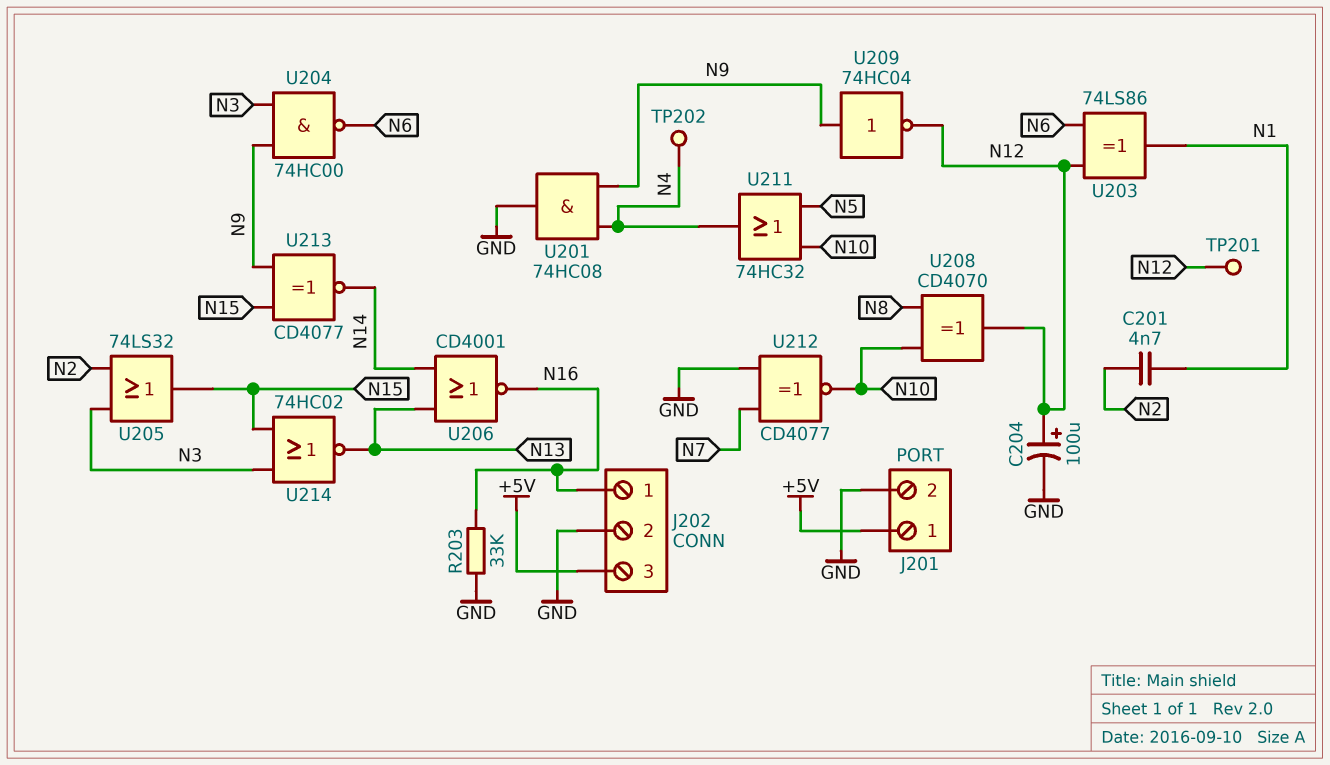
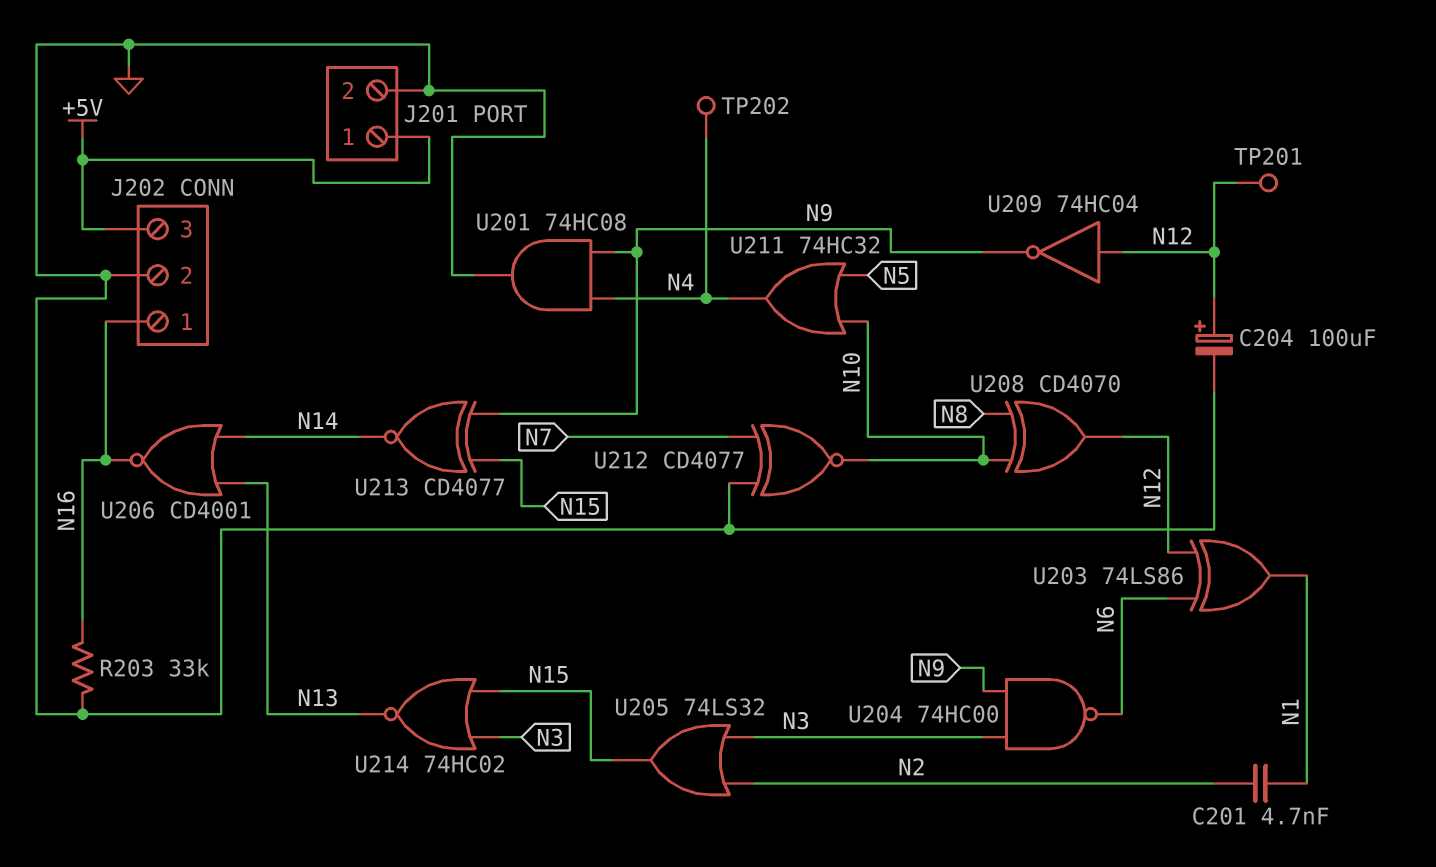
U209: NOT 74HC04 (in N9, out N12) -> NOT 74HC04 (in N12, out N9)

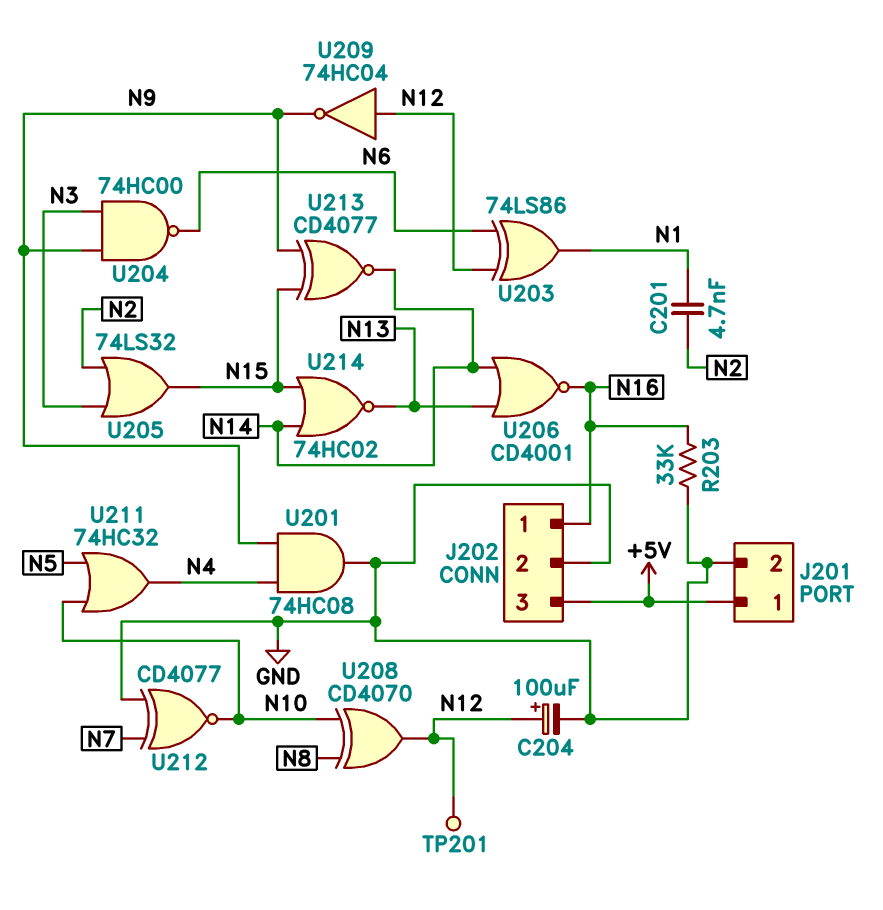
TP202: test point (N4) -> none
U214: NOR 74HC02 (in N3, in N15, out N13) -> NOR 74HC02 (in N14, in N15, out N13)

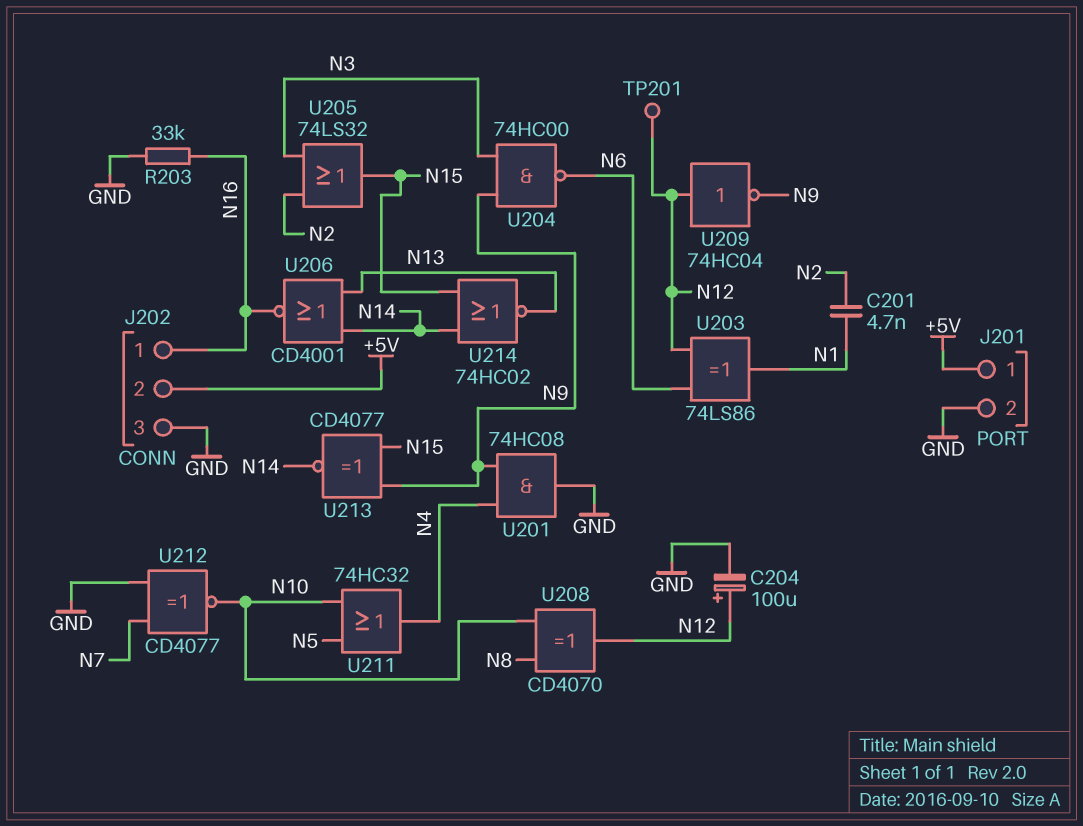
J202 pin 2: GND -> +5V
J202 pin 3: +5V -> GND

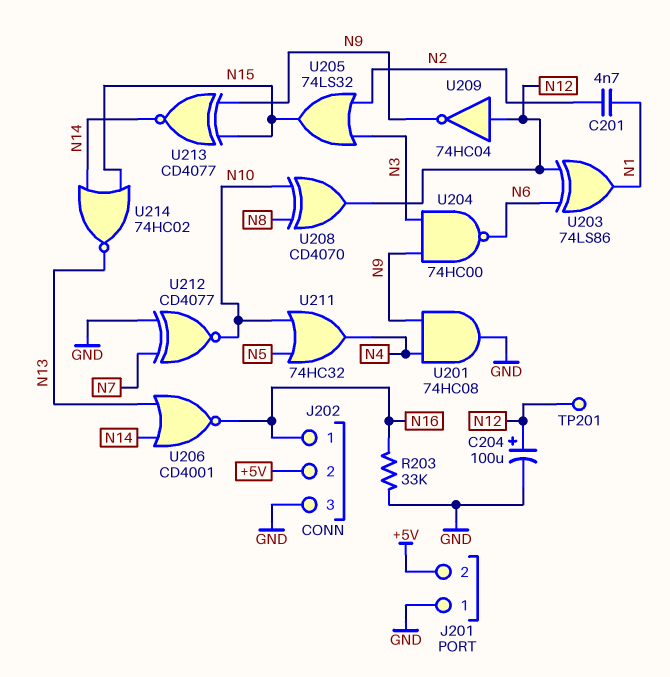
J201 pin 1: +5V -> GND
J201 pin 2: GND -> +5V

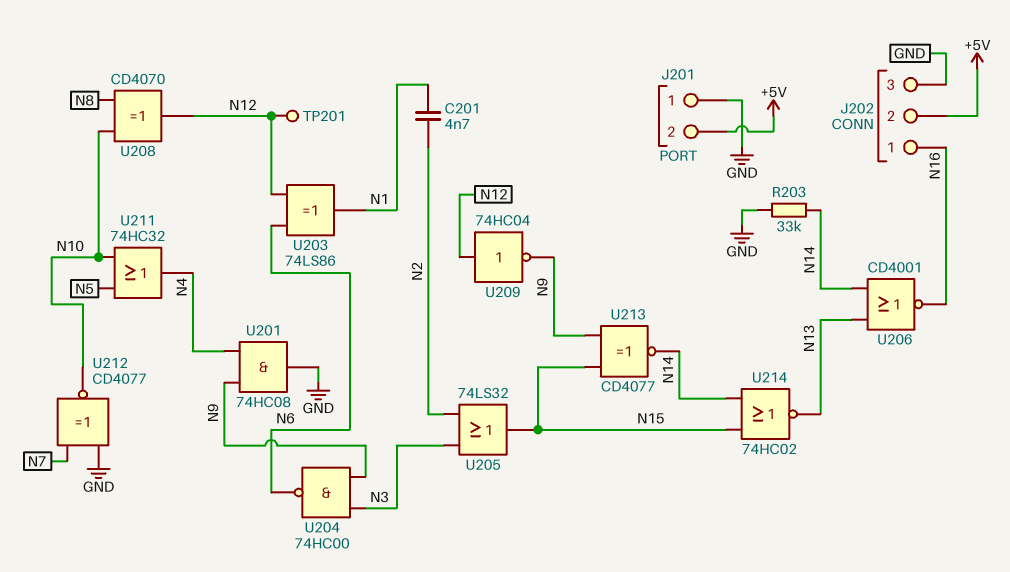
C204: 100uF (plus N12, minus GND) -> none
R203: 33k (GND, N16) -> 33k (GND, N14)

